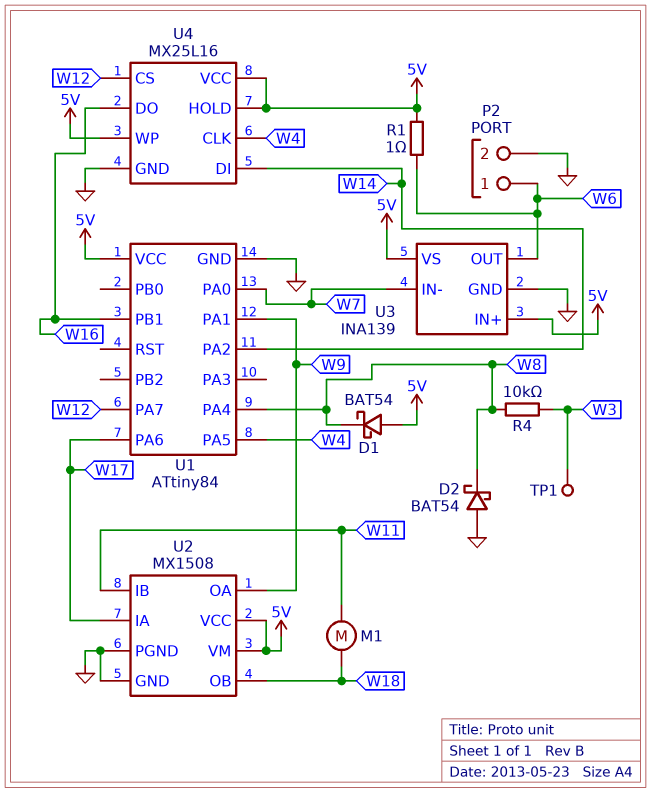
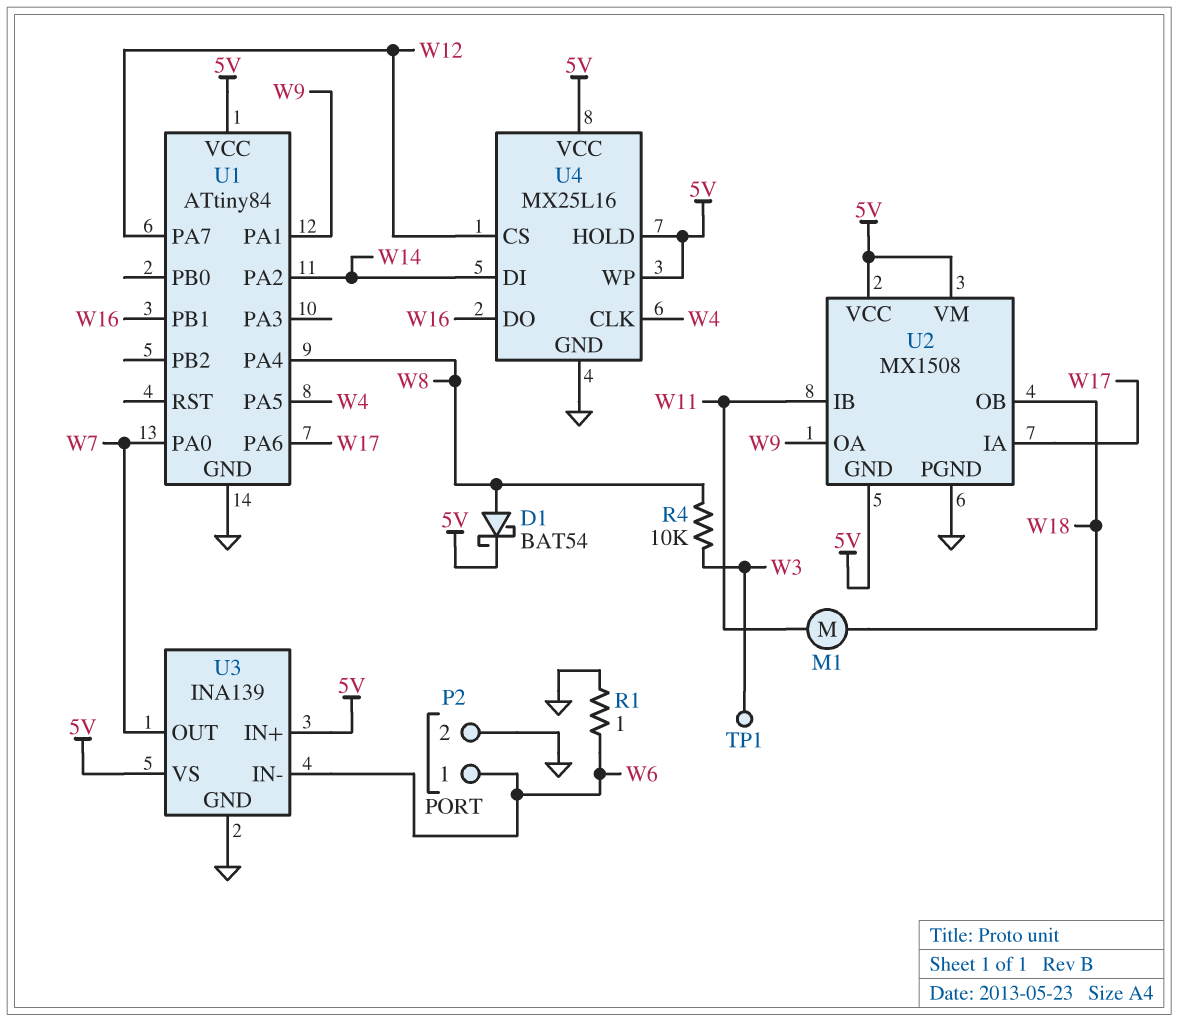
D1: schottky BAT54 (A 5V, K W8) -> schottky BAT54 (A W8, K 5V)
D2: schottky BAT54 (A GND, K W8) -> none
R1: 1 (5V, W6) -> 1 (GND, W6)
U2 pin GND: GND -> 5V
U3 pin IN-: W7 -> W6
U3 pin OUT: W6 -> W7

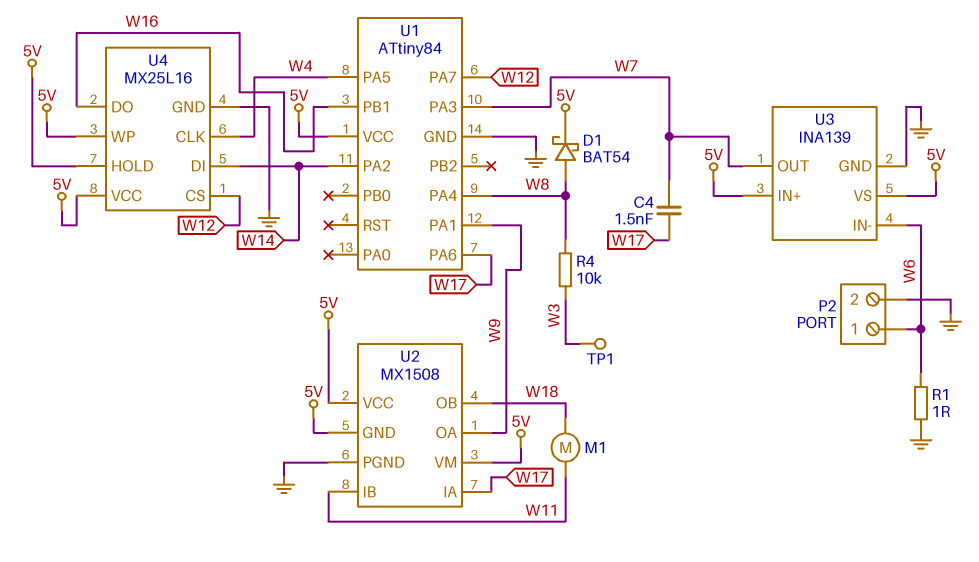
C4: none -> 1.5nF (W7, W17)
U1 pin PA0: W7 -> none
U1 pin PA3: none -> W7

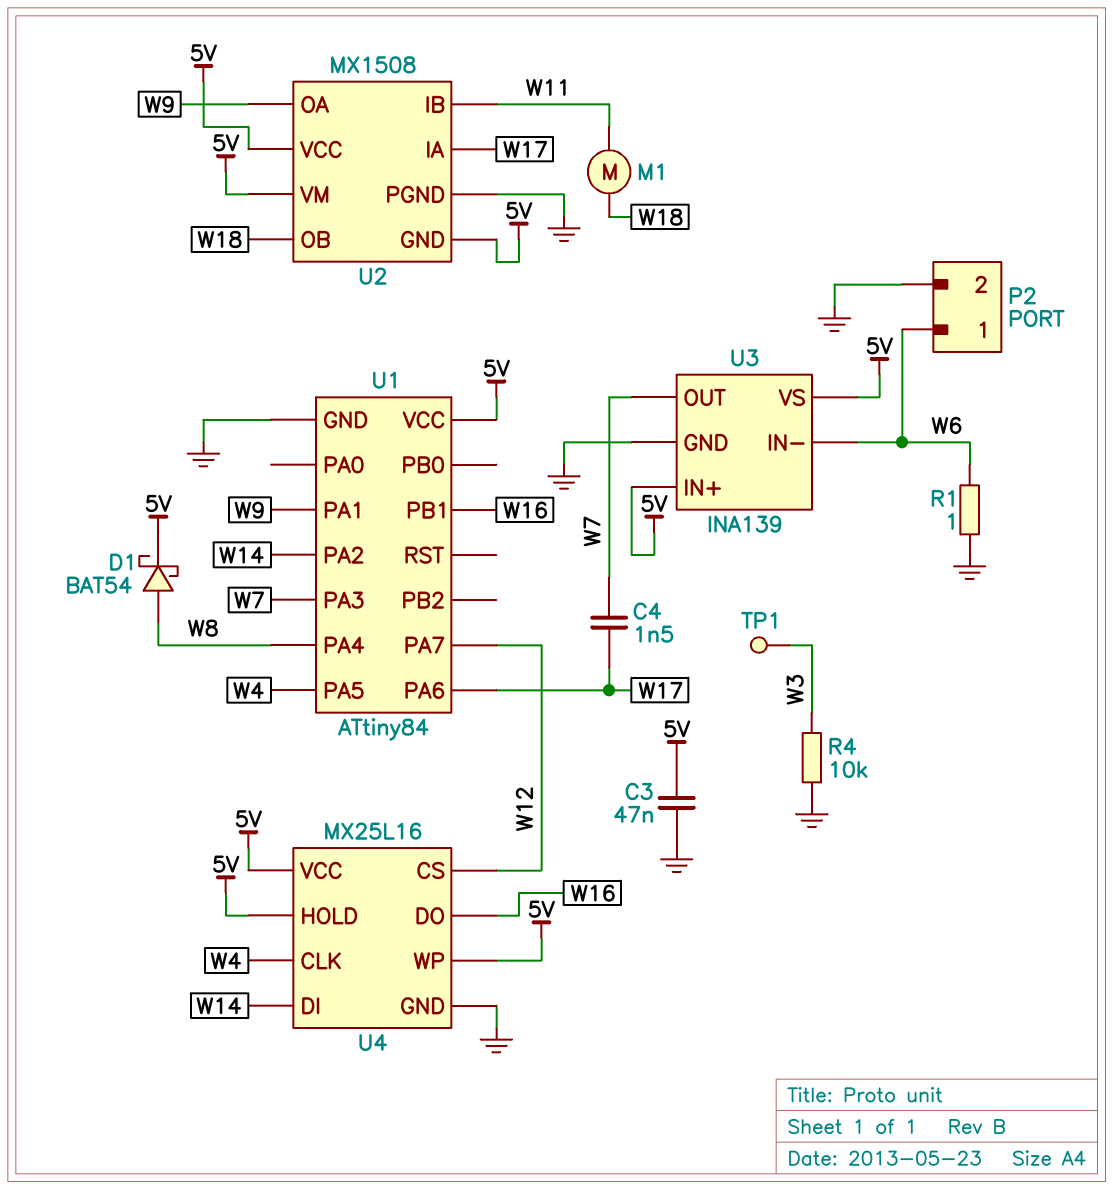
C3: none -> 47nF (5V, GND)
R4: 10k (W3, W8) -> 10k (GND, W3)

